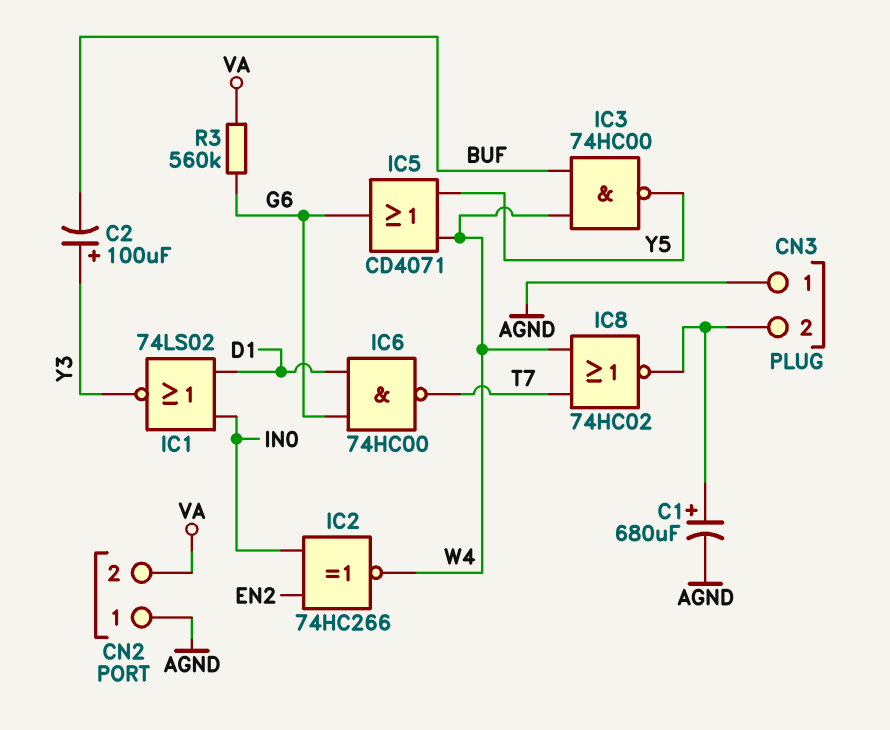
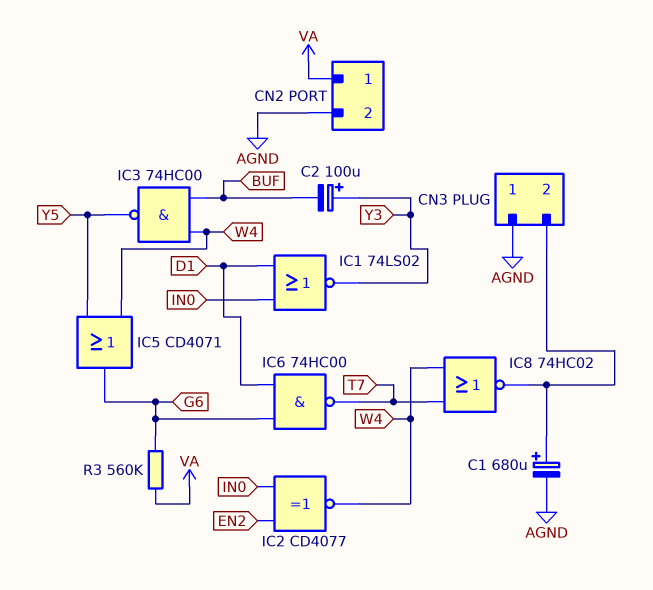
CN2 pin 1: AGND -> VA
CN2 pin 2: VA -> AGND
IC2: XNOR 74HC266 (in EN2, in IN0, out W4) -> XNOR CD4077 (in EN2, in IN0, out W4)

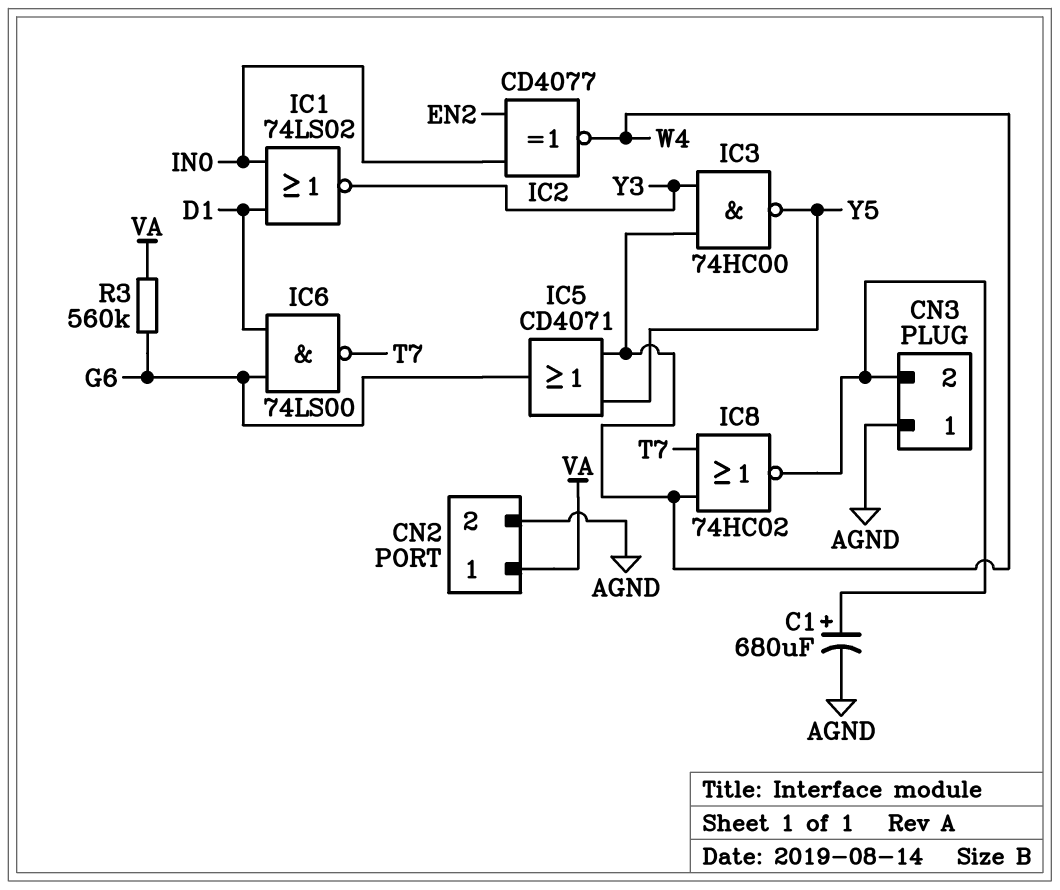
C2: 100uF (plus Y3, minus BUF) -> none
IC3: NAND 74HC00 (in BUF, in W4, out Y5) -> NAND 74HC00 (in W4, in Y3, out Y5)
IC6: NAND 74HC00 (in D1, in G6, out T7) -> NAND 74LS00 (in D1, in G6, out T7)

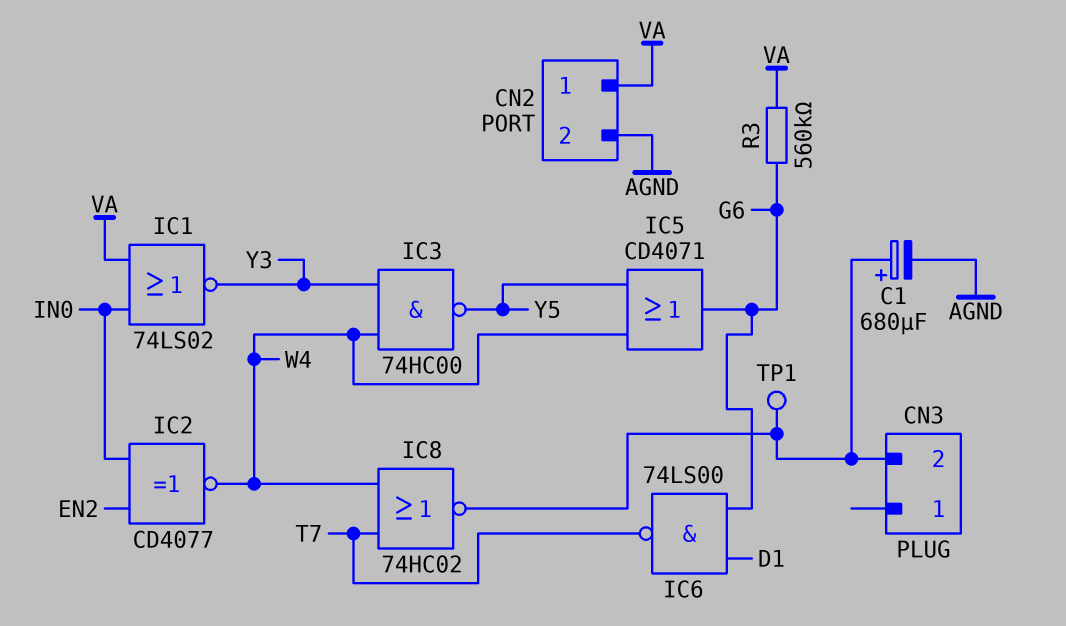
CN3 pin 1: AGND -> none
IC1: NOR 74LS02 (in D1, in IN0, out Y3) -> NOR 74LS02 (in IN0, in VA, out Y3)
TP1: none -> test point (CN3/2)

